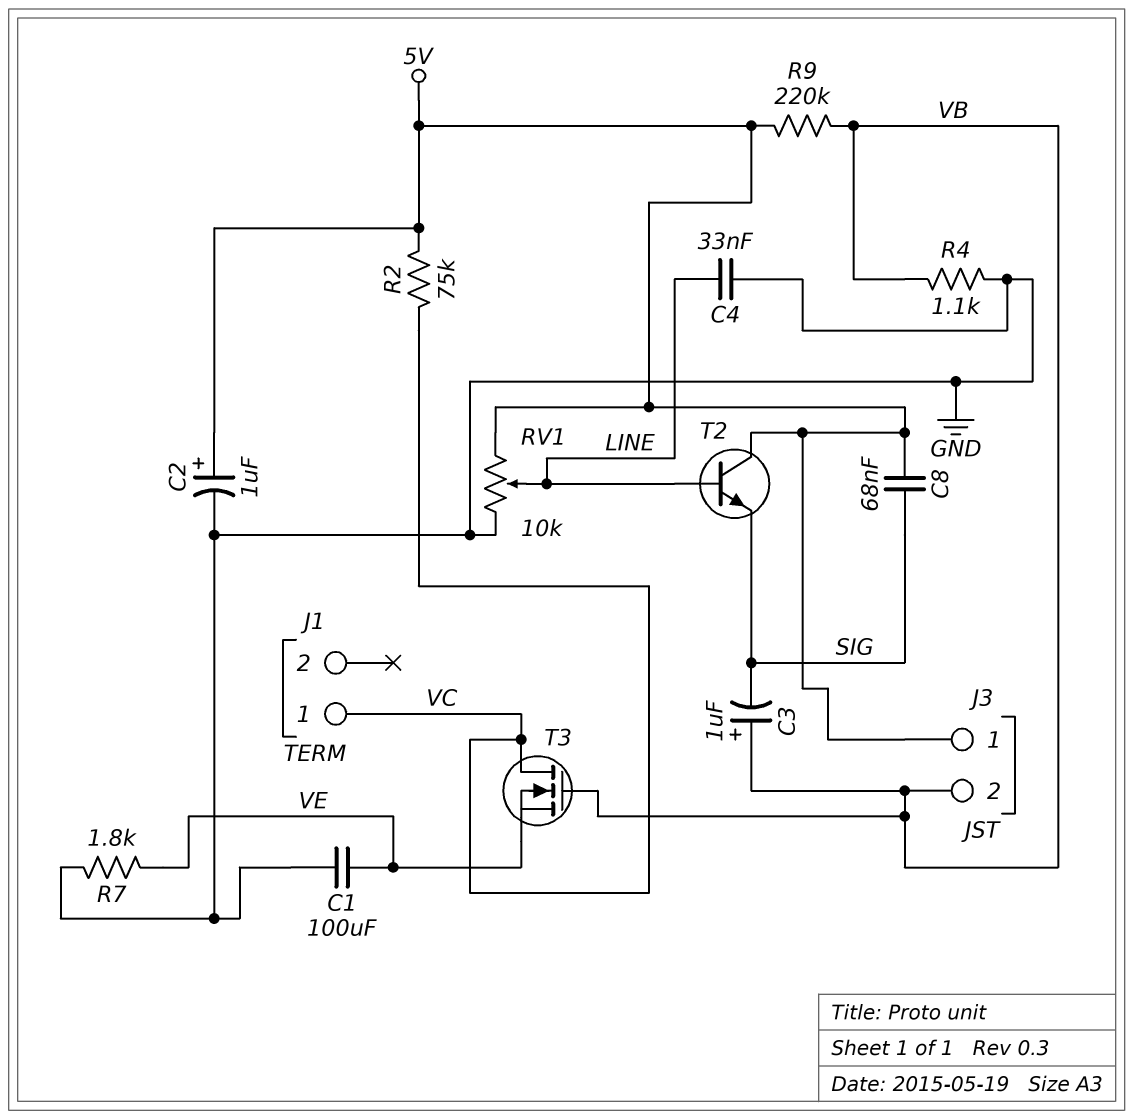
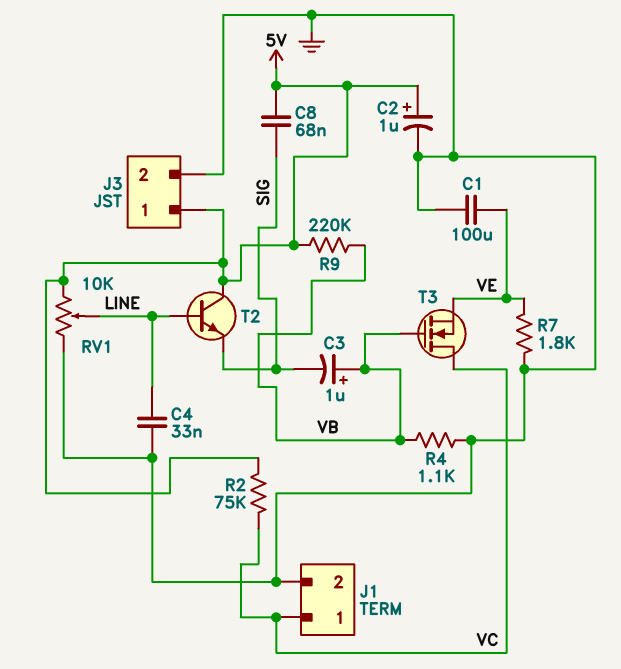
J1 pin 2: none -> GND
J3 pin 2: VB -> GND

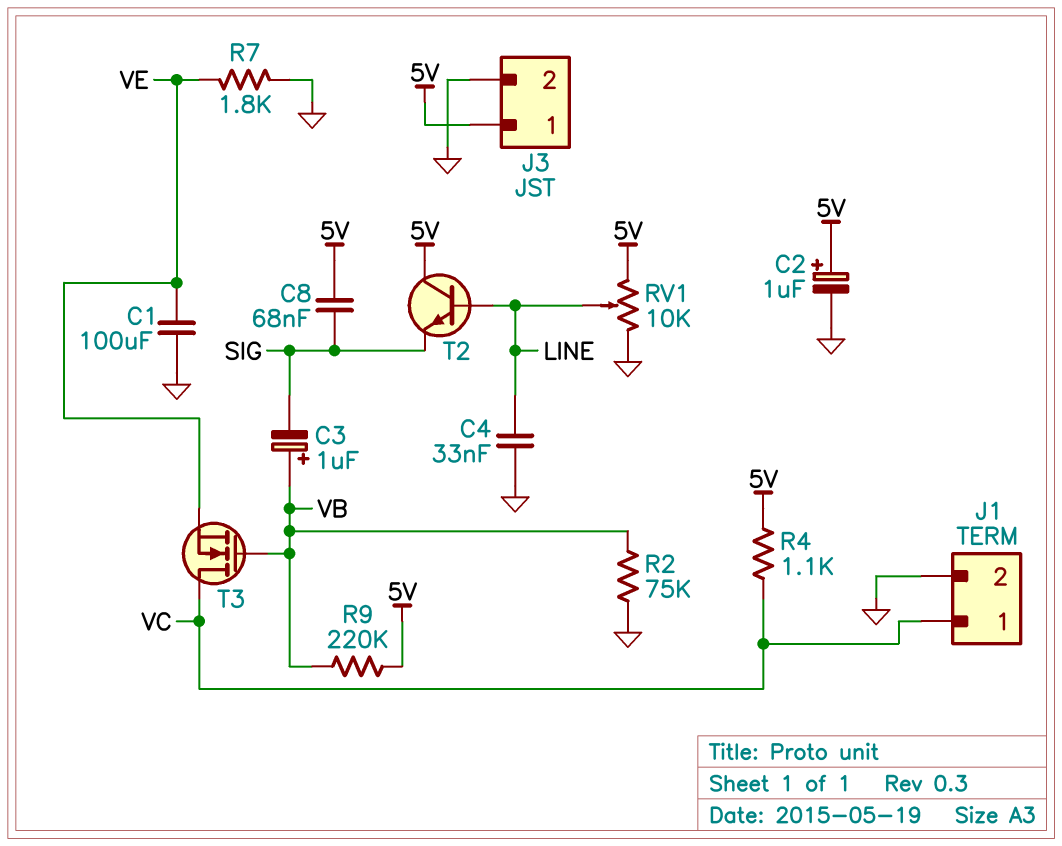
R2: 75k (5V, VC) -> 75k (GND, VB)
R4: 1.1k (GND, VB) -> 1.1k (5V, VC)

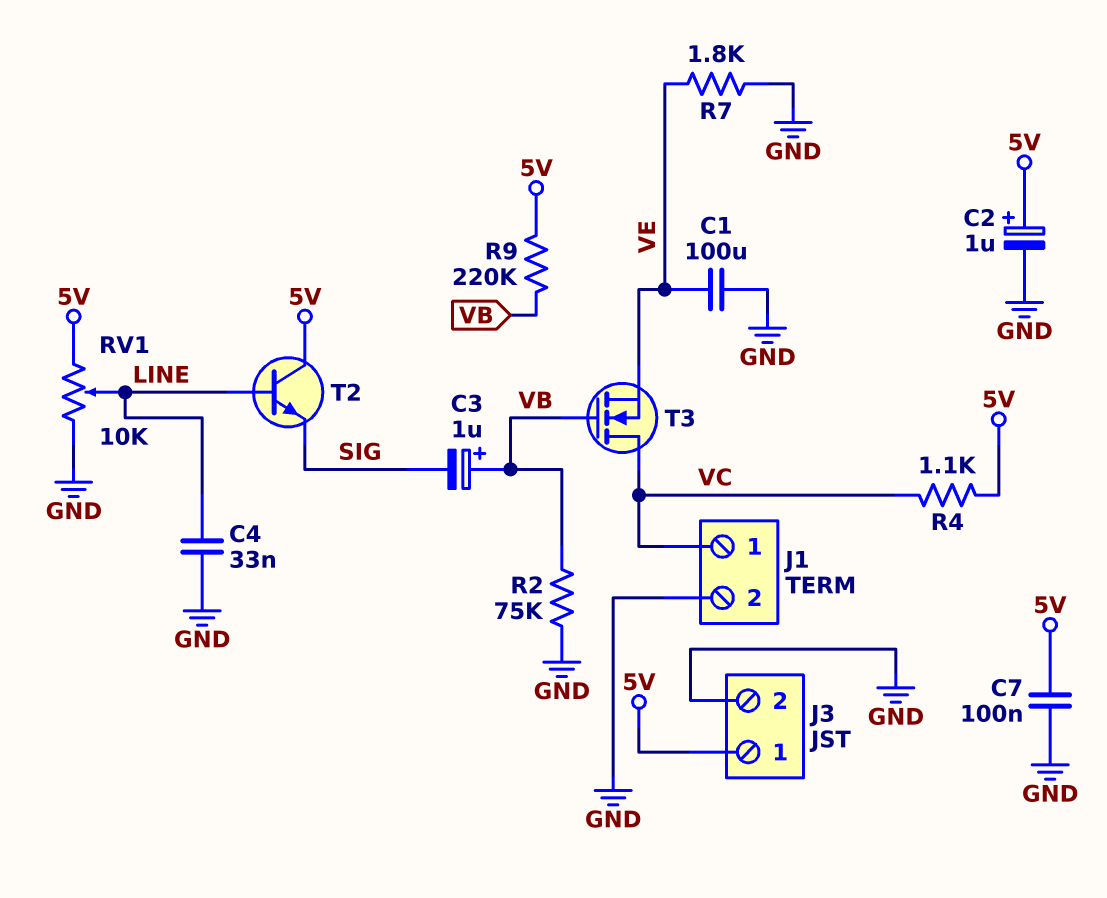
C7: none -> 100nF (5V, GND)
C8: 68nF (5V, SIG) -> none

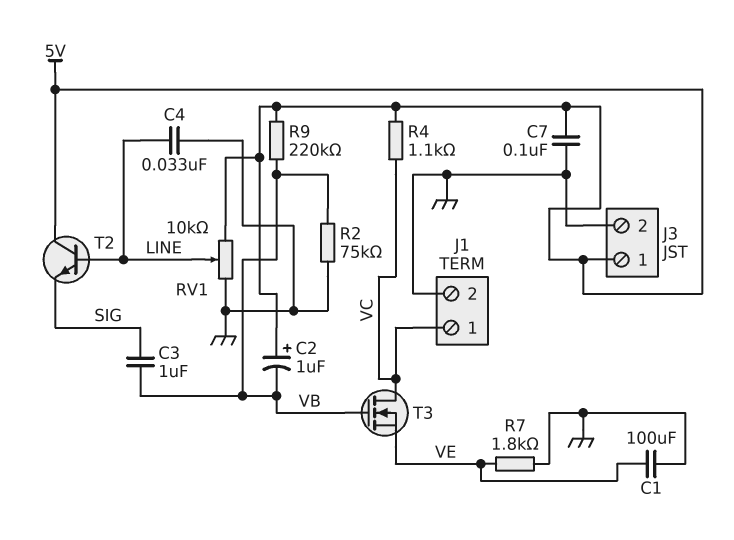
C2: 1uF (plus 5V, minus GND) -> 1uF (plus 5V, minus VB)
C3: 1uF (plus VB, minus SIG) -> 1uF (SIG, VB)

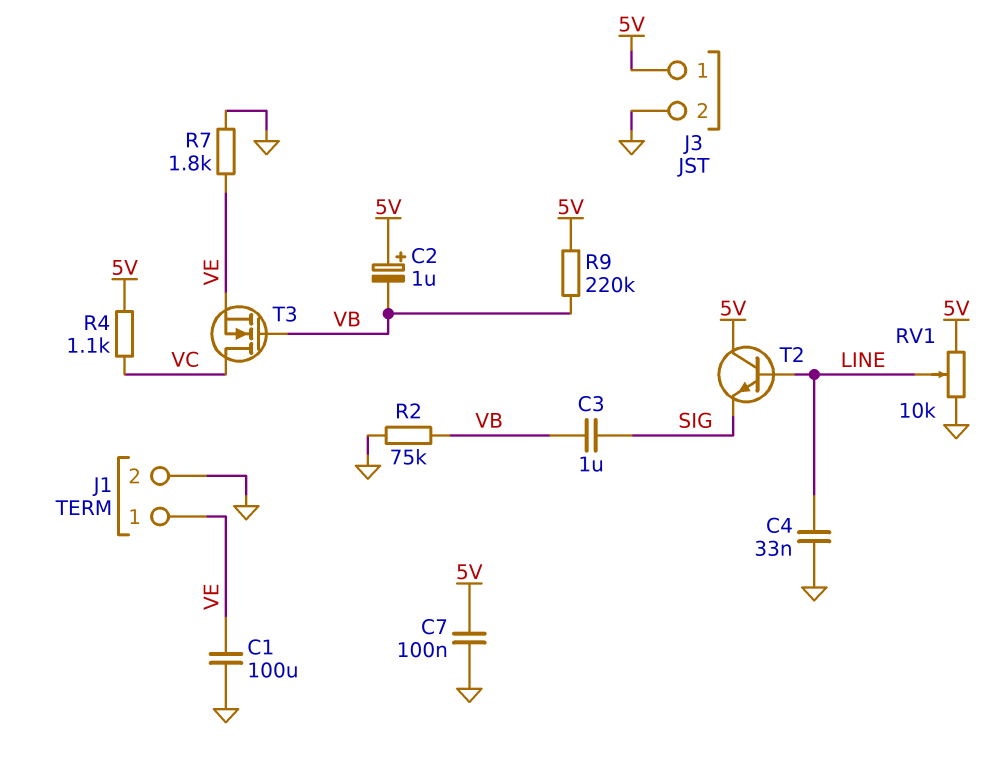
J1 pin 1: VC -> VE

